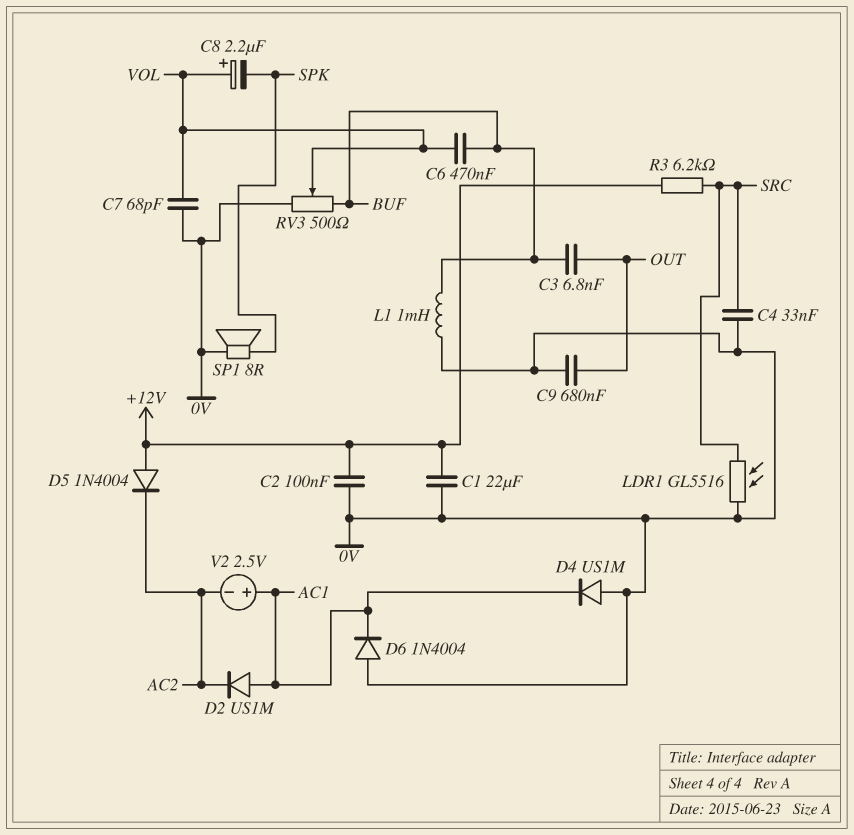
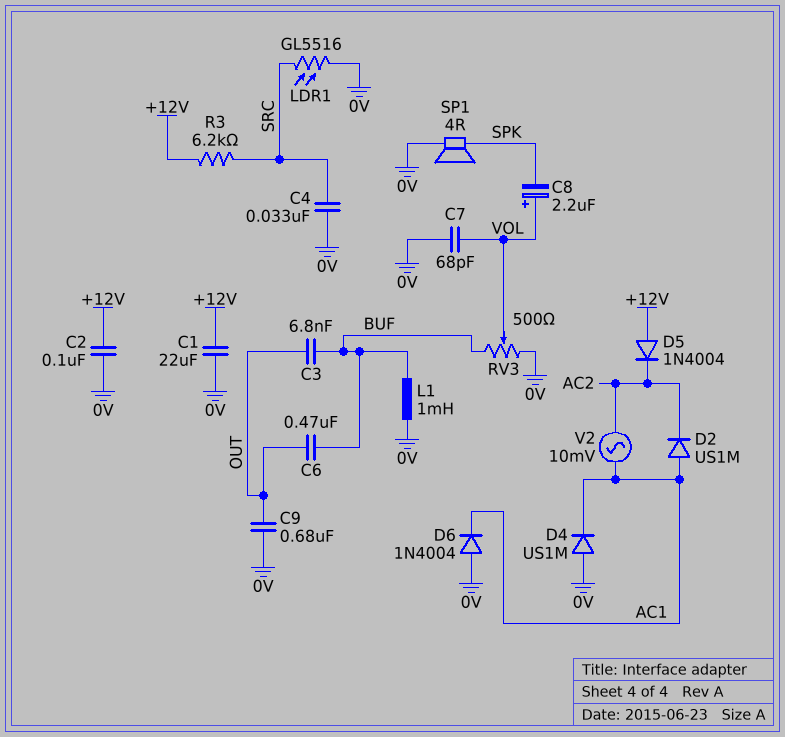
C6: 470nF (BUF, VOL) -> 470nF (BUF, OUT)
SP1: speaker 8R (0V, SPK) -> speaker 4R (0V, SPK)
V2: 2.5V (plus AC1, minus AC2) -> AC 10mV (AC1, AC2)

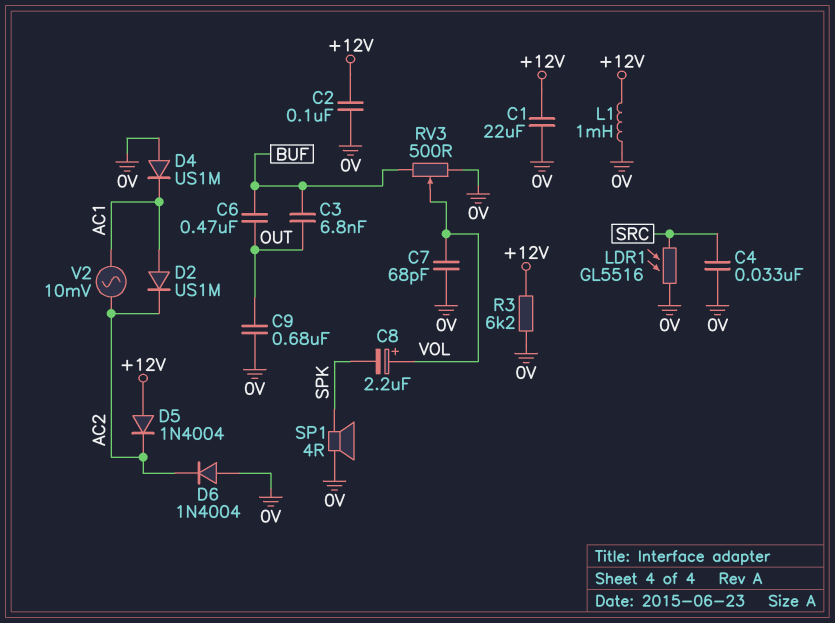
D6: diode 1N4004 (A 0V, K AC1) -> diode 1N4004 (A 0V, K AC2)
L1: 1mH (0V, BUF) -> 1mH (+12V, 0V)
R3: 6.2k (+12V, SRC) -> 6.2k (+12V, 0V)

